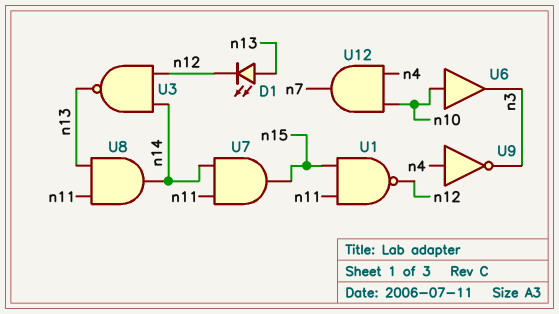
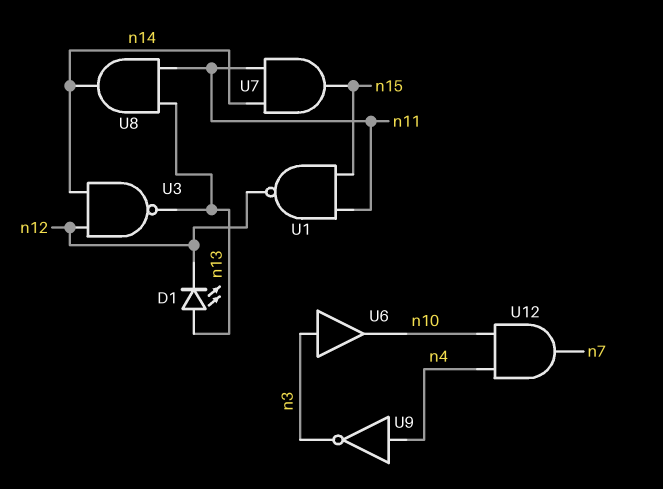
U6: buffer (in n10, out n3) -> buffer (in n3, out n10)

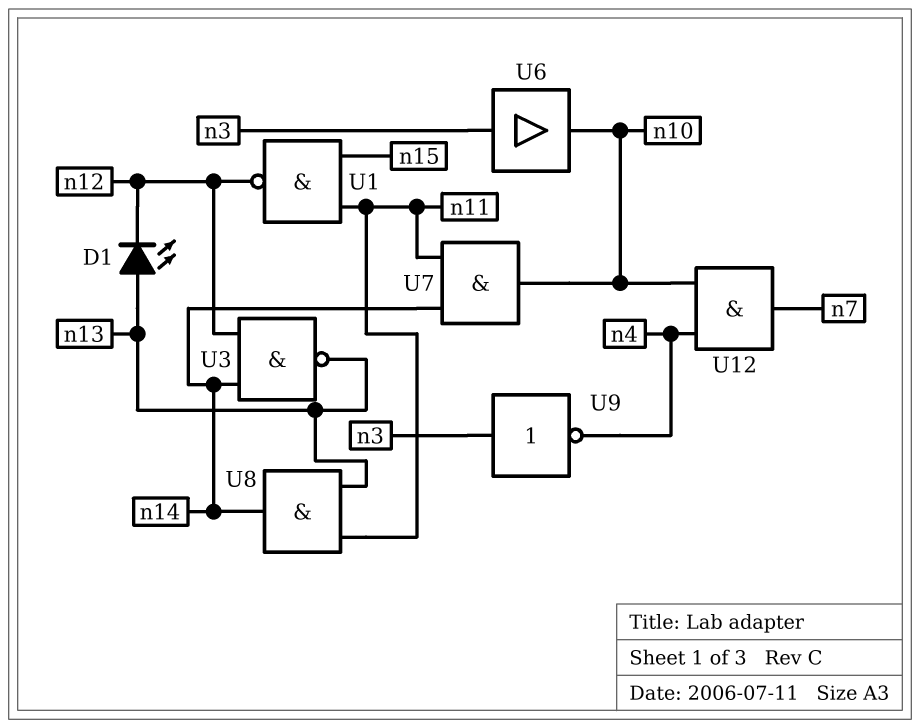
U7: AND (in n11, in n14, out n15) -> AND (in n11, in n14, out n10)
U9: NOT (in n4, out n3) -> NOT (in n3, out n4)

